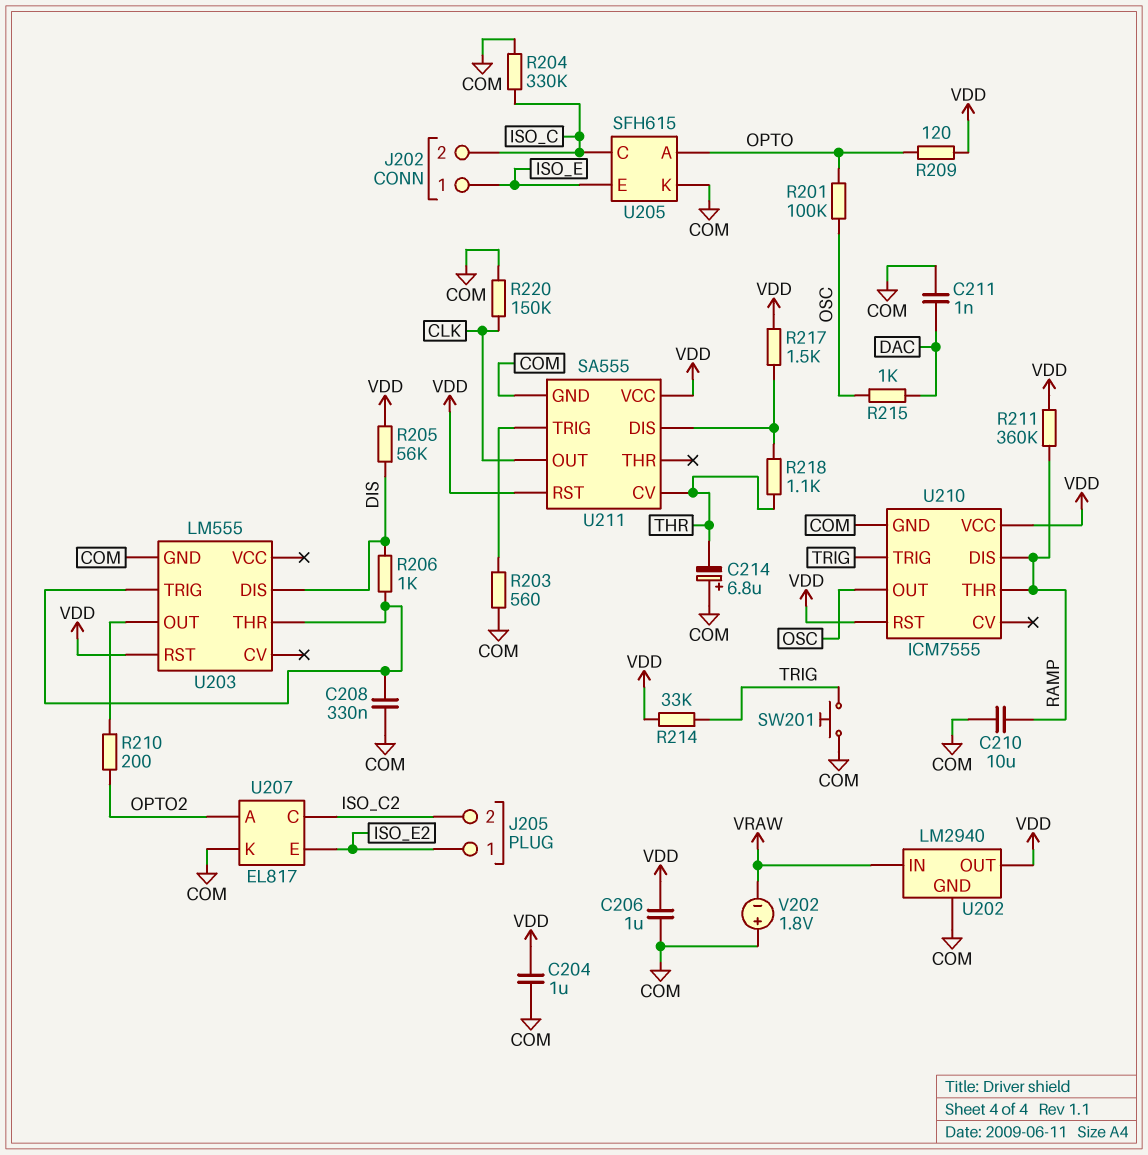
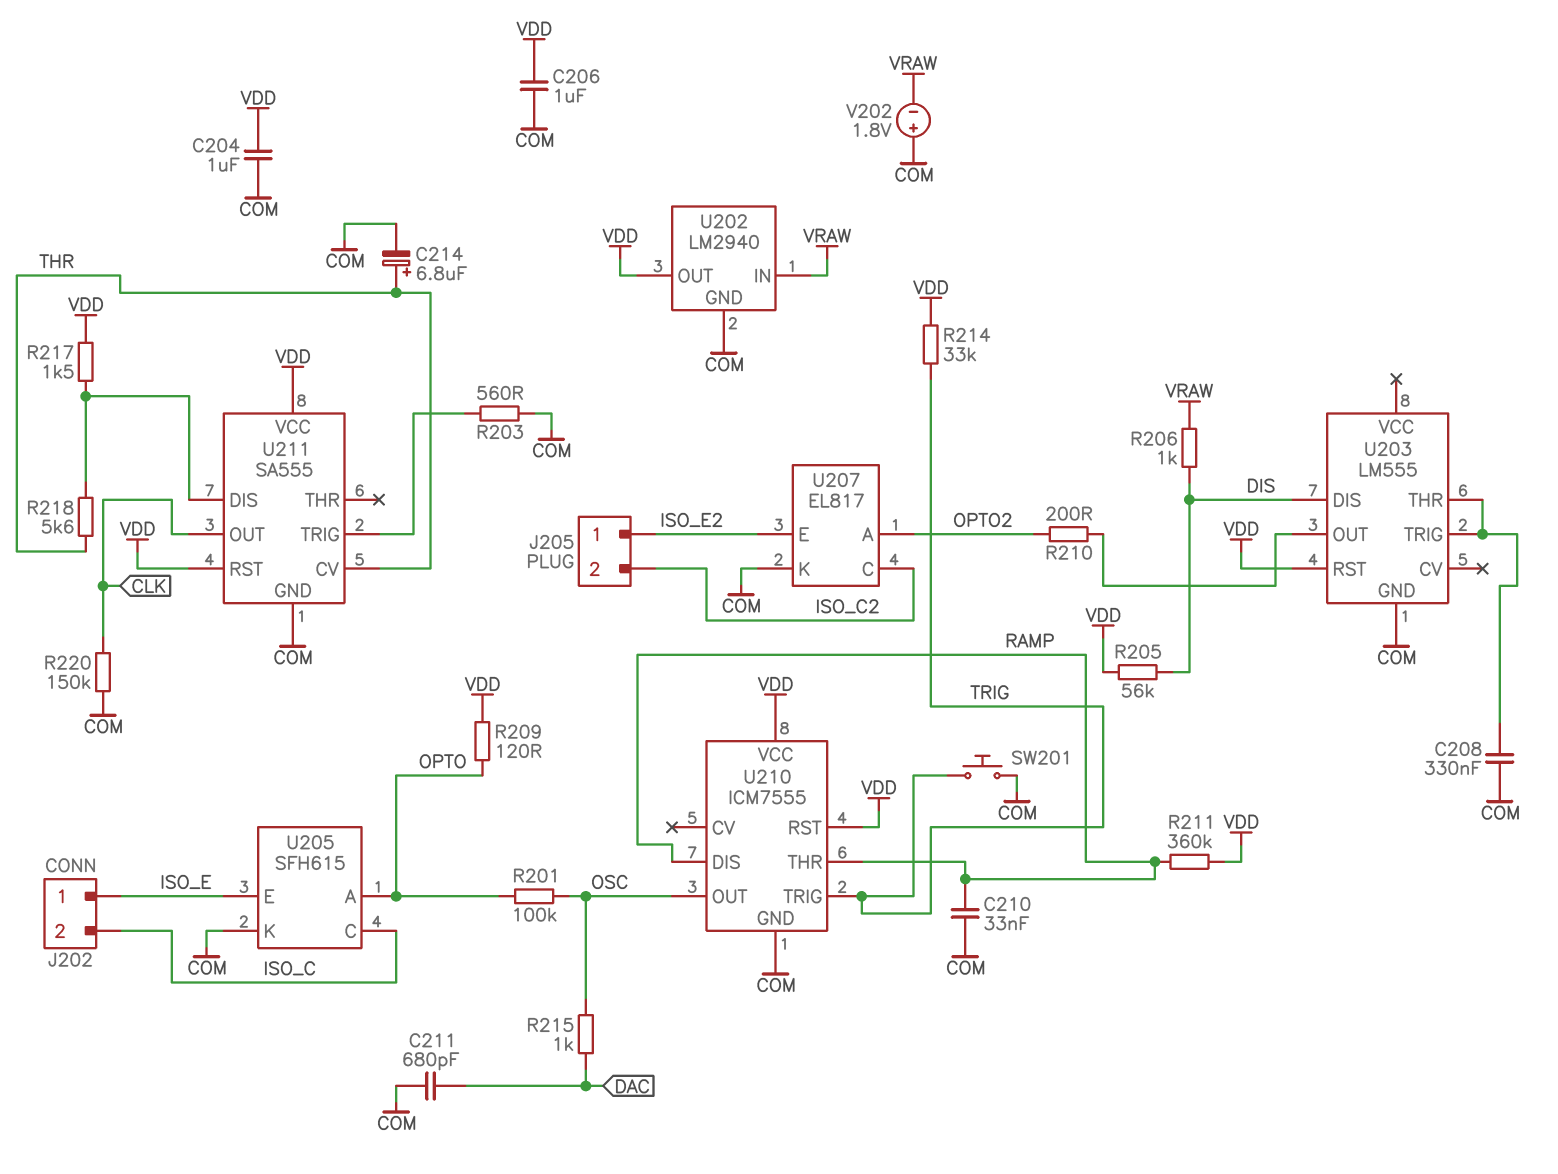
C210: 10uF (COM, RAMP) -> 33nF (COM, RAMP)
C211: 1nF (COM, DAC) -> 680pF (COM, DAC)
C214: 6.8uF (plus COM, minus THR) -> 6.8uF (plus THR, minus COM)
R204: 330k (COM, ISO_C) -> none
R206: 1k (DIS, U203/THR) -> 1k (DIS, VRAW)
R218: 1.1k (THR, U211/DIS) -> 5.6k (THR, U211/DIS)

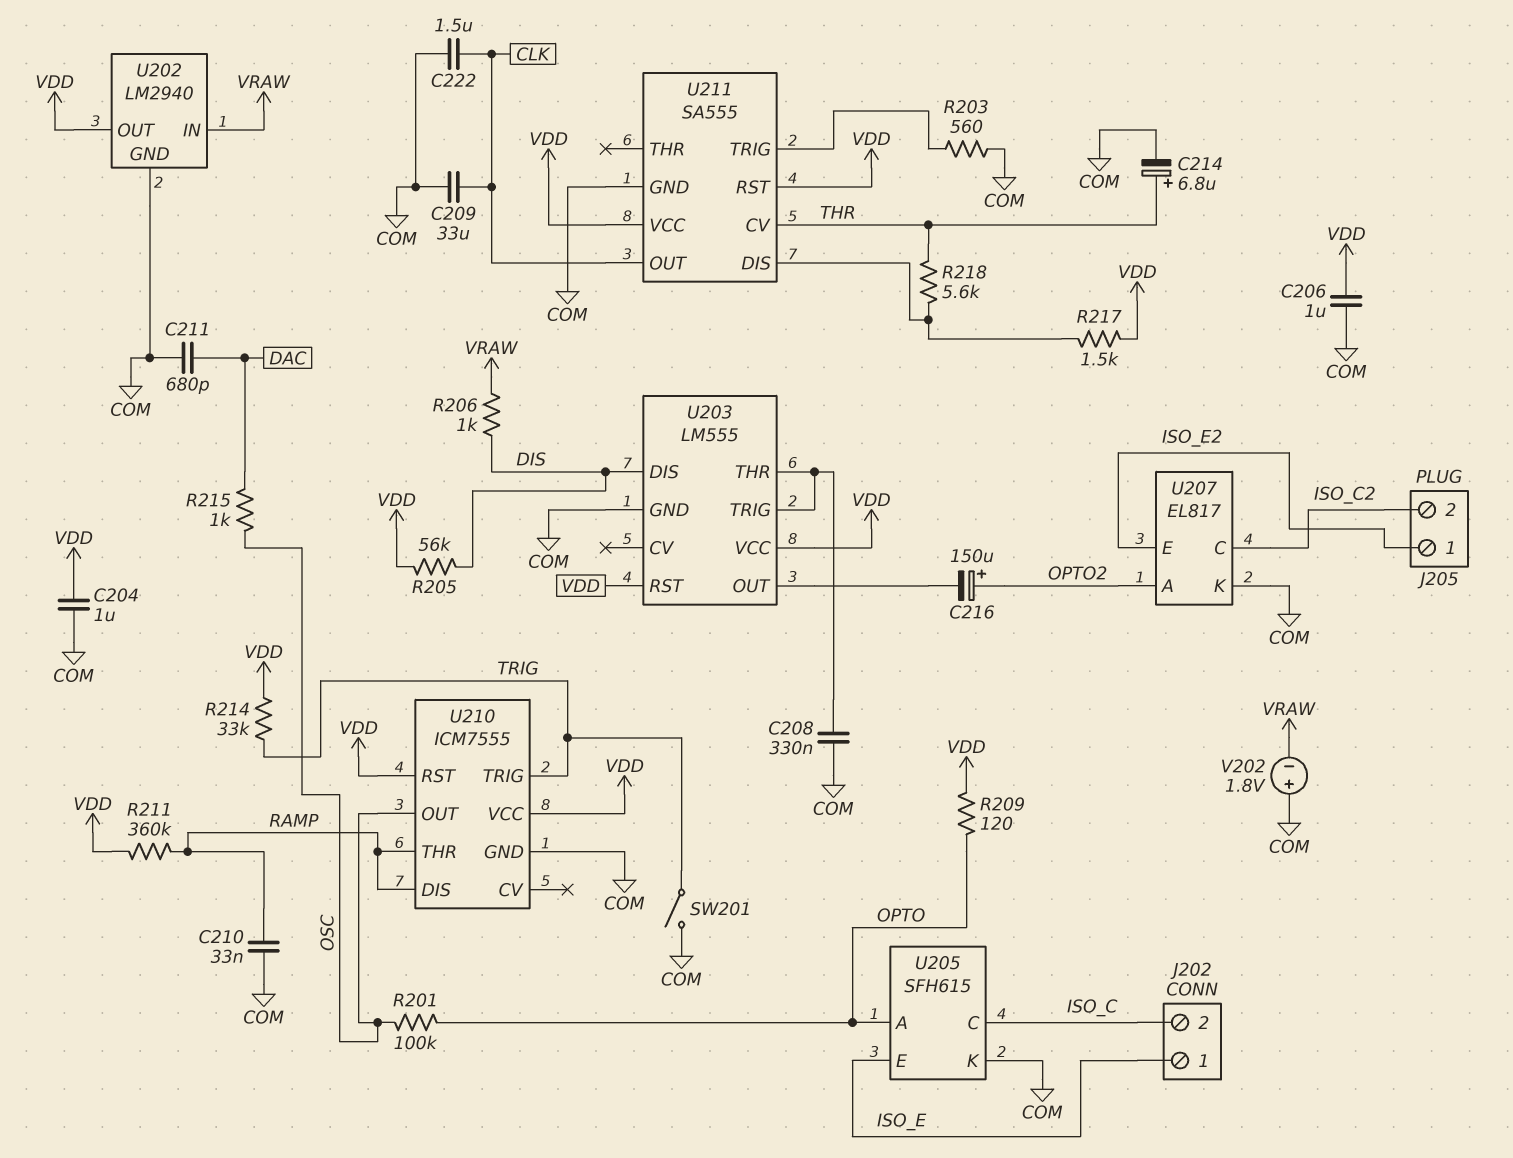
C209: none -> 33uF (CLK, COM)
C216: none -> 150uF (plus OPTO2, minus U203/OUT)
C222: none -> 1.5uF (CLK, COM)
R210: 200 (OPTO2, U203/OUT) -> none
R220: 150k (CLK, COM) -> none
SW201: button (COM, TRIG) -> switch (COM, TRIG)
U203 pin VCC: none -> VDD

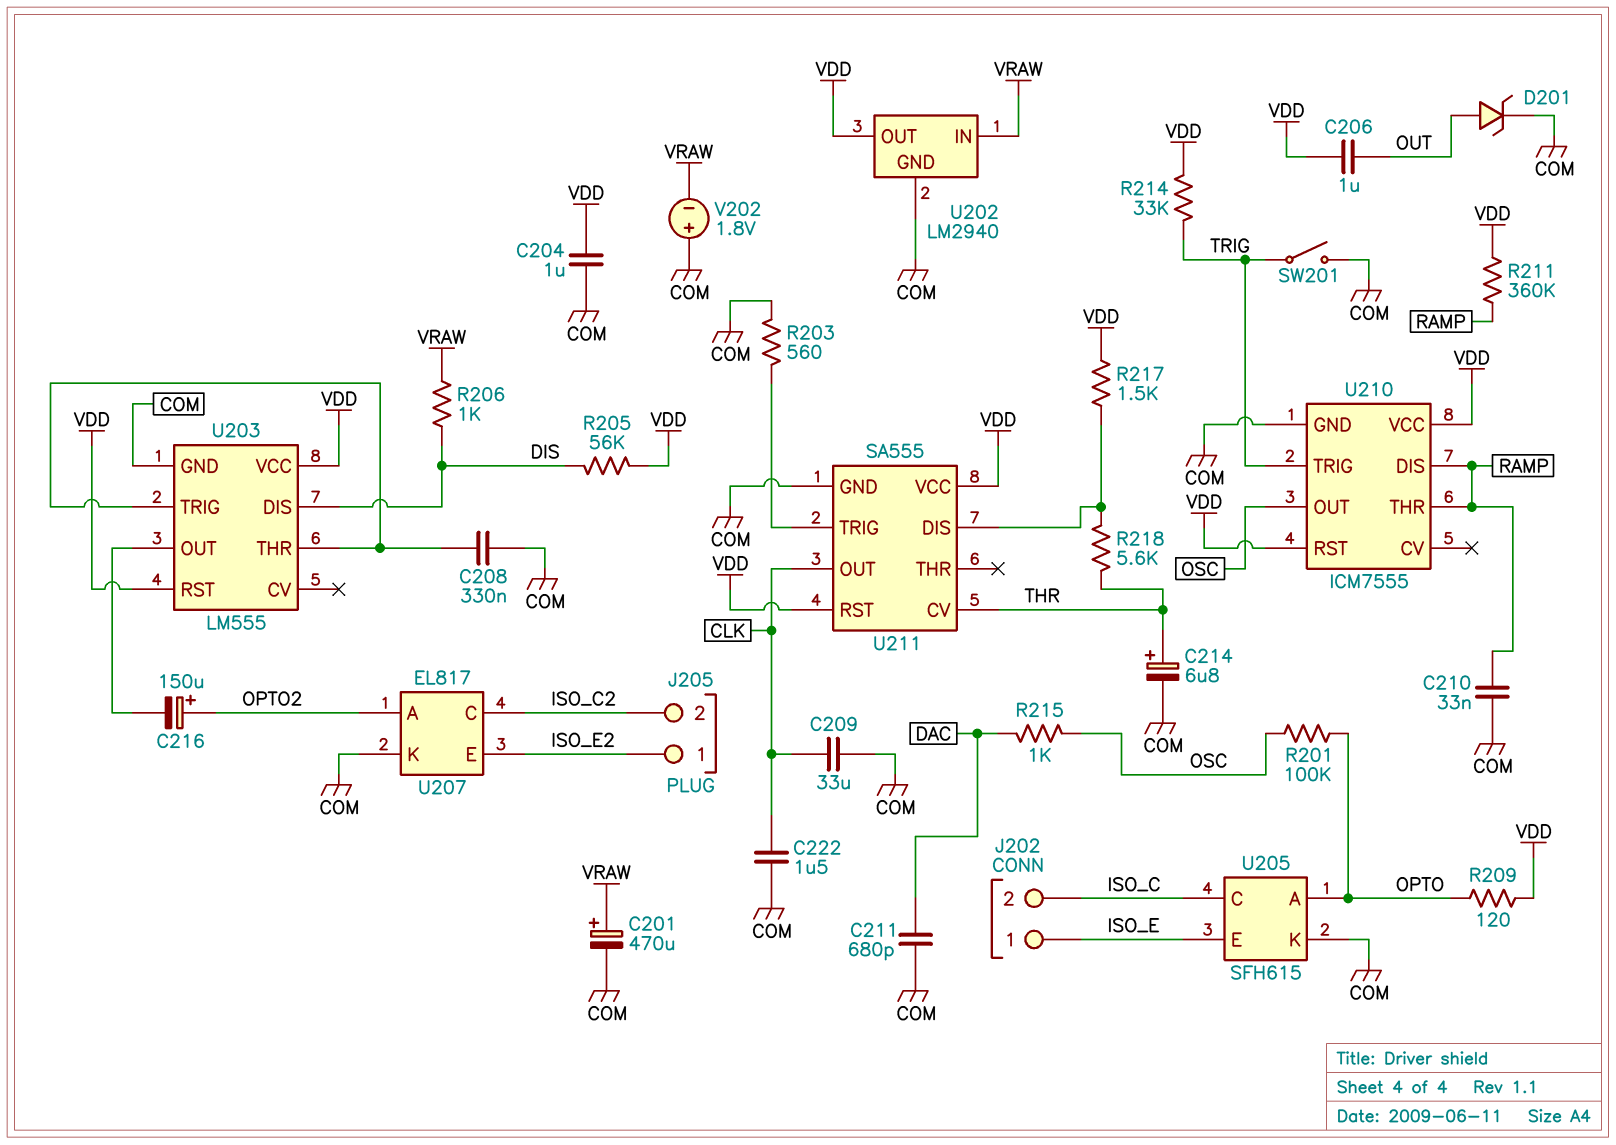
C201: none -> 470uF (plus VRAW, minus COM)
C206: 1uF (COM, VDD) -> 1uF (OUT, VDD)
D201: none -> zener (A OUT, K COM)

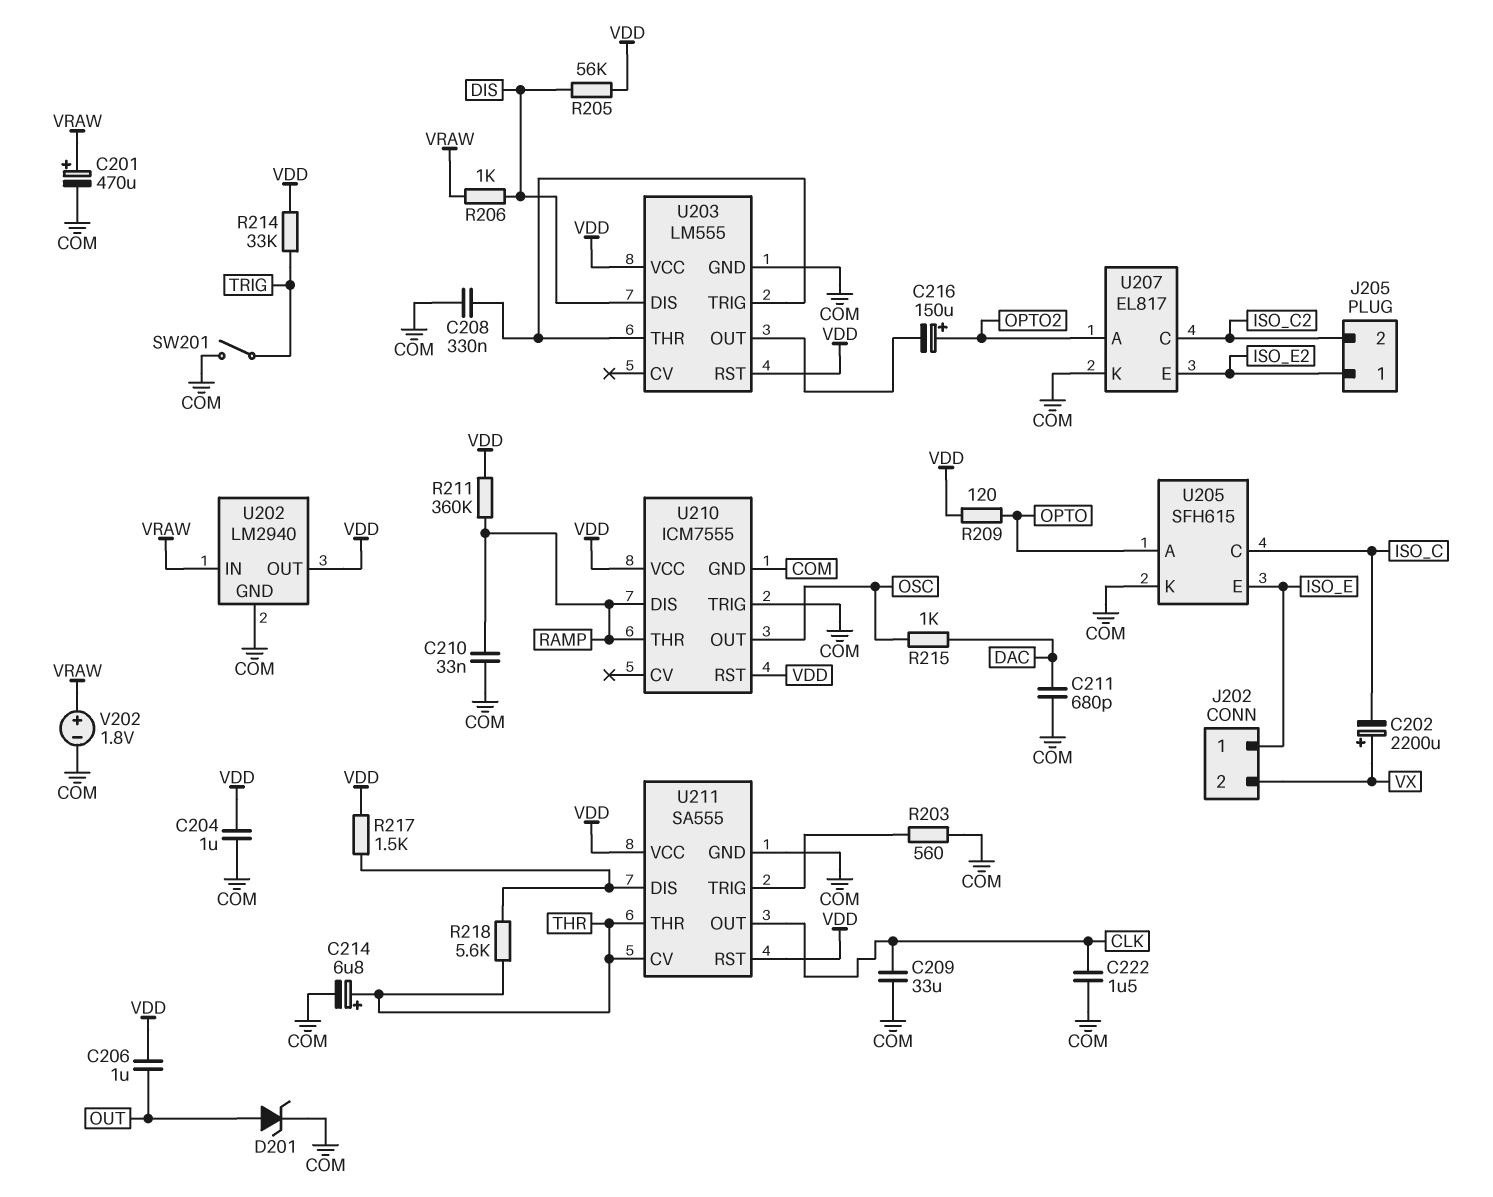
C202: none -> 2200uF (plus VX, minus ISO_C)
J202 pin 2: ISO_C -> VX
R201: 100k (OPTO, OSC) -> none
U210 pin TRIG: TRIG -> COM
U211 pin THR: none -> THR
V202: 1.8V (plus COM, minus VRAW) -> 1.8V (plus VRAW, minus COM)

